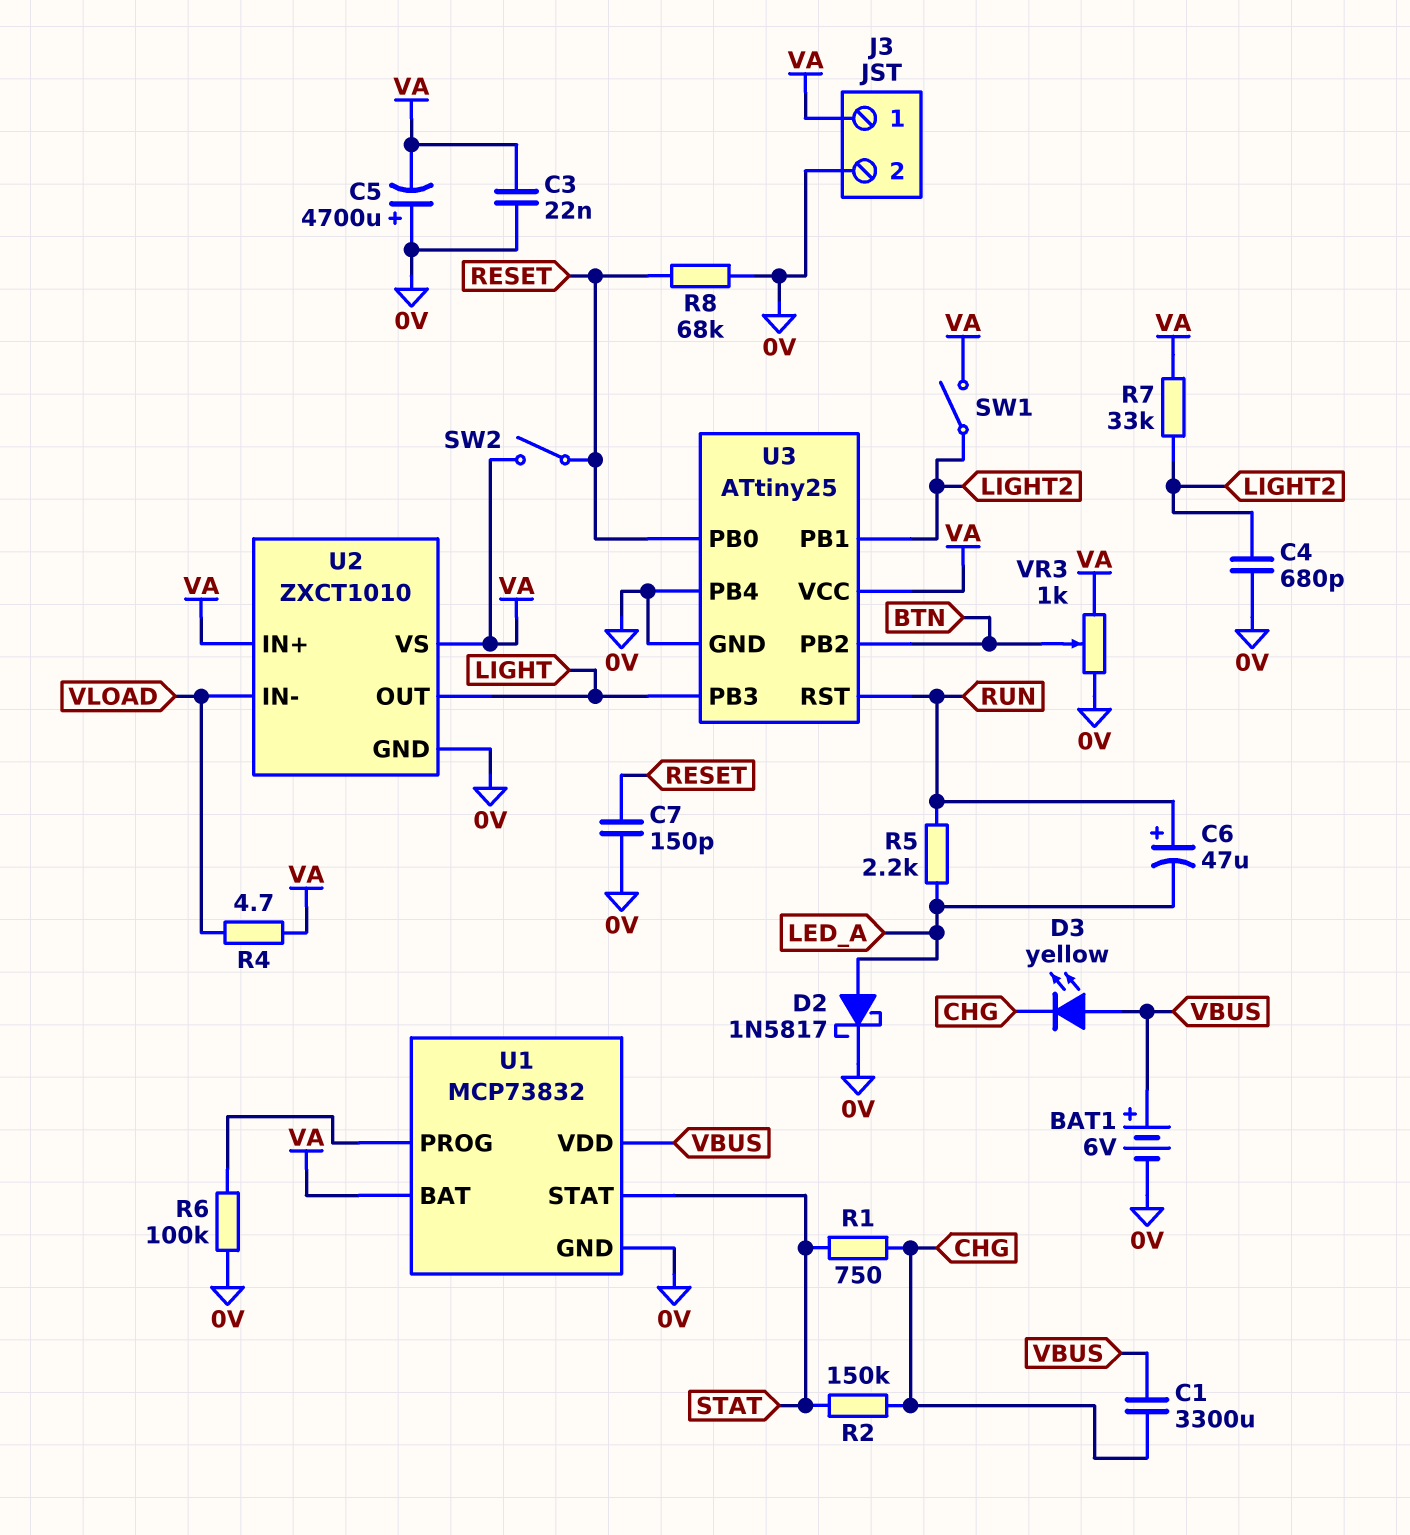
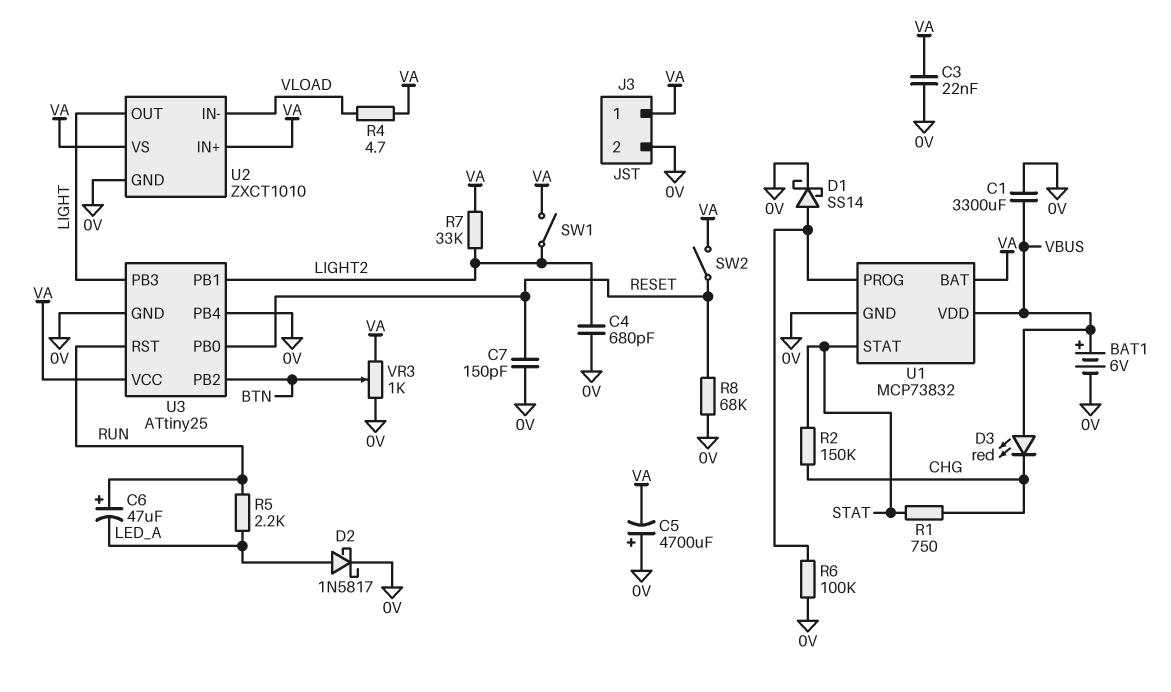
C1: 3300uF (CHG, VBUS) -> 3300uF (0V, VBUS)
D1: none -> schottky SS14 (A U1/PROG, K 0V)
D3: LED yellow (A VBUS, K CHG) -> LED red (A VBUS, K CHG)

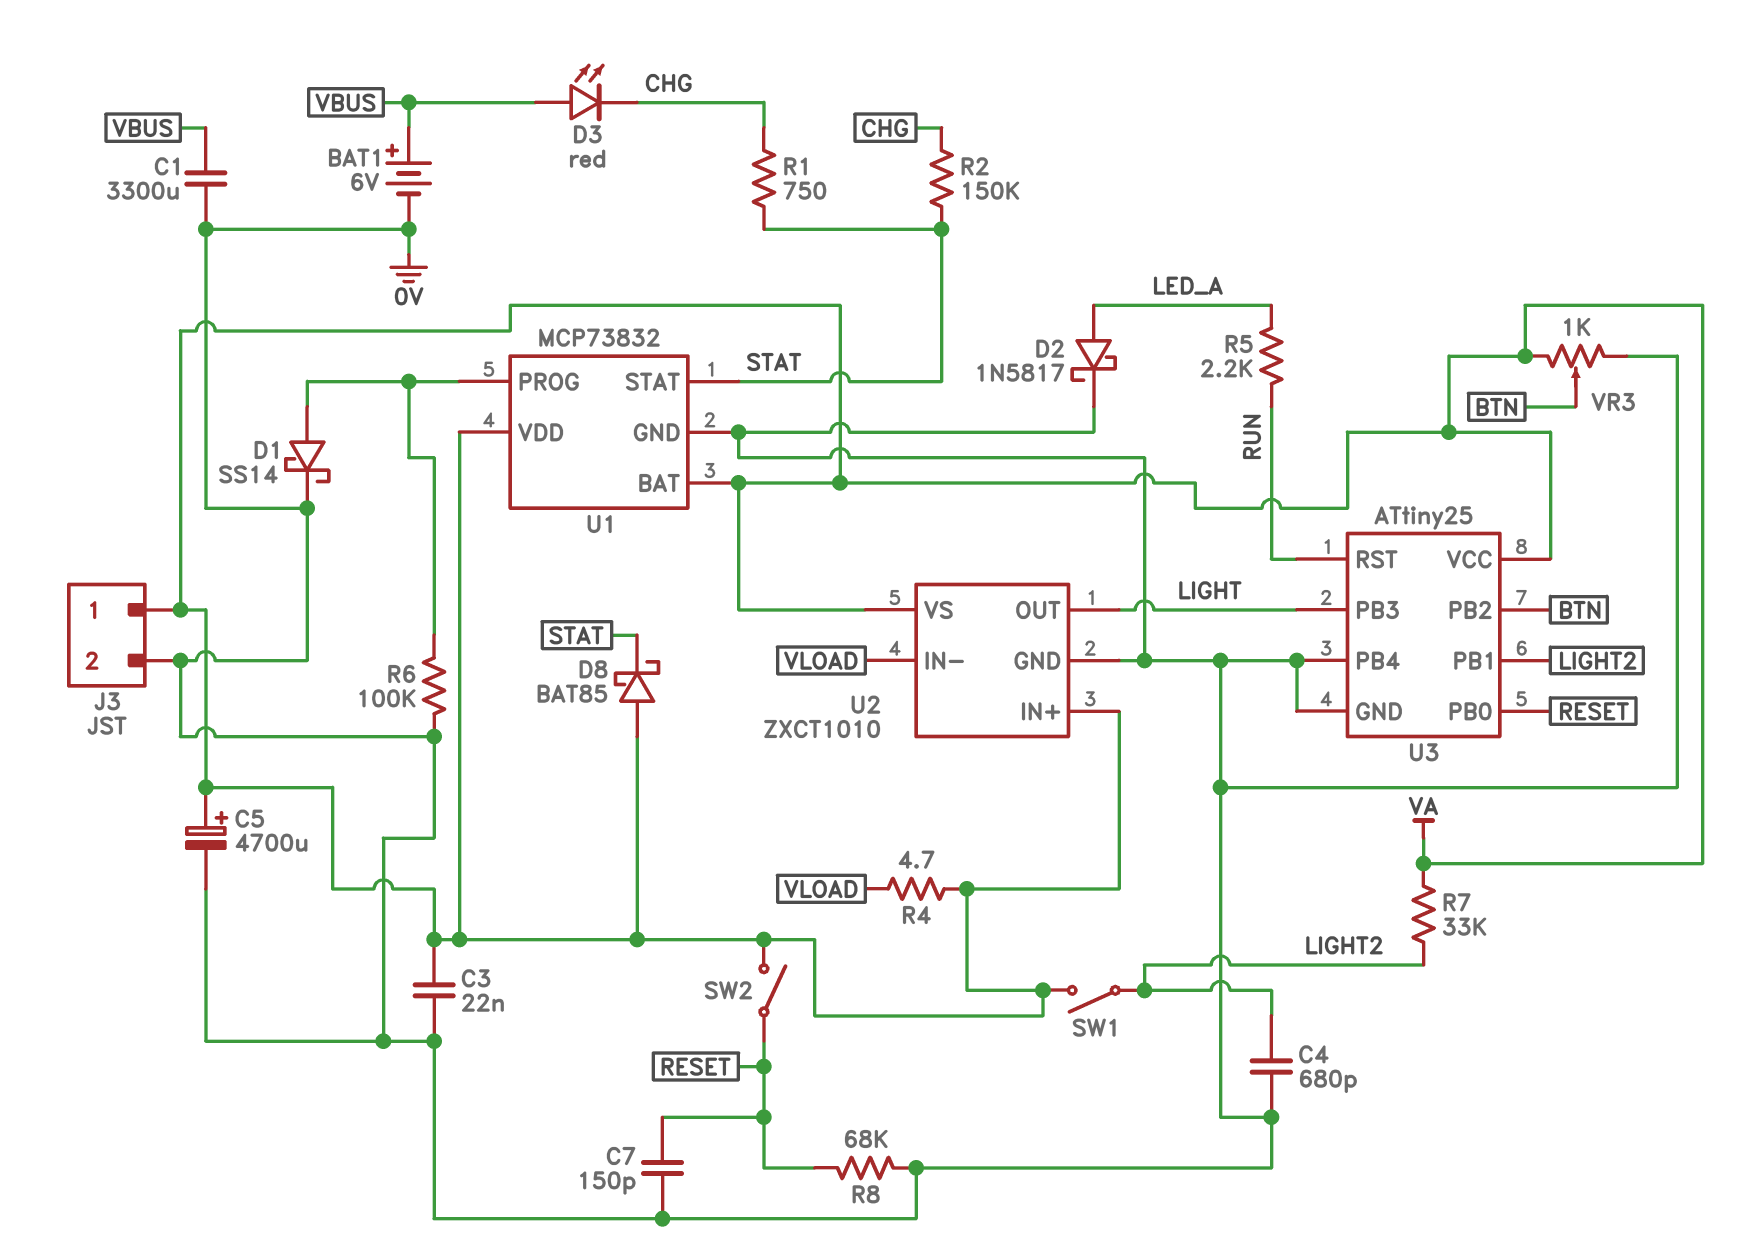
C5: 4700uF (plus 0V, minus VA) -> 4700uF (plus VA, minus 0V)
C6: 47uF (plus RUN, minus LED_A) -> none
D8: none -> schottky BAT85 (A VA, K STAT)
U1 pin VDD: VBUS -> VA

